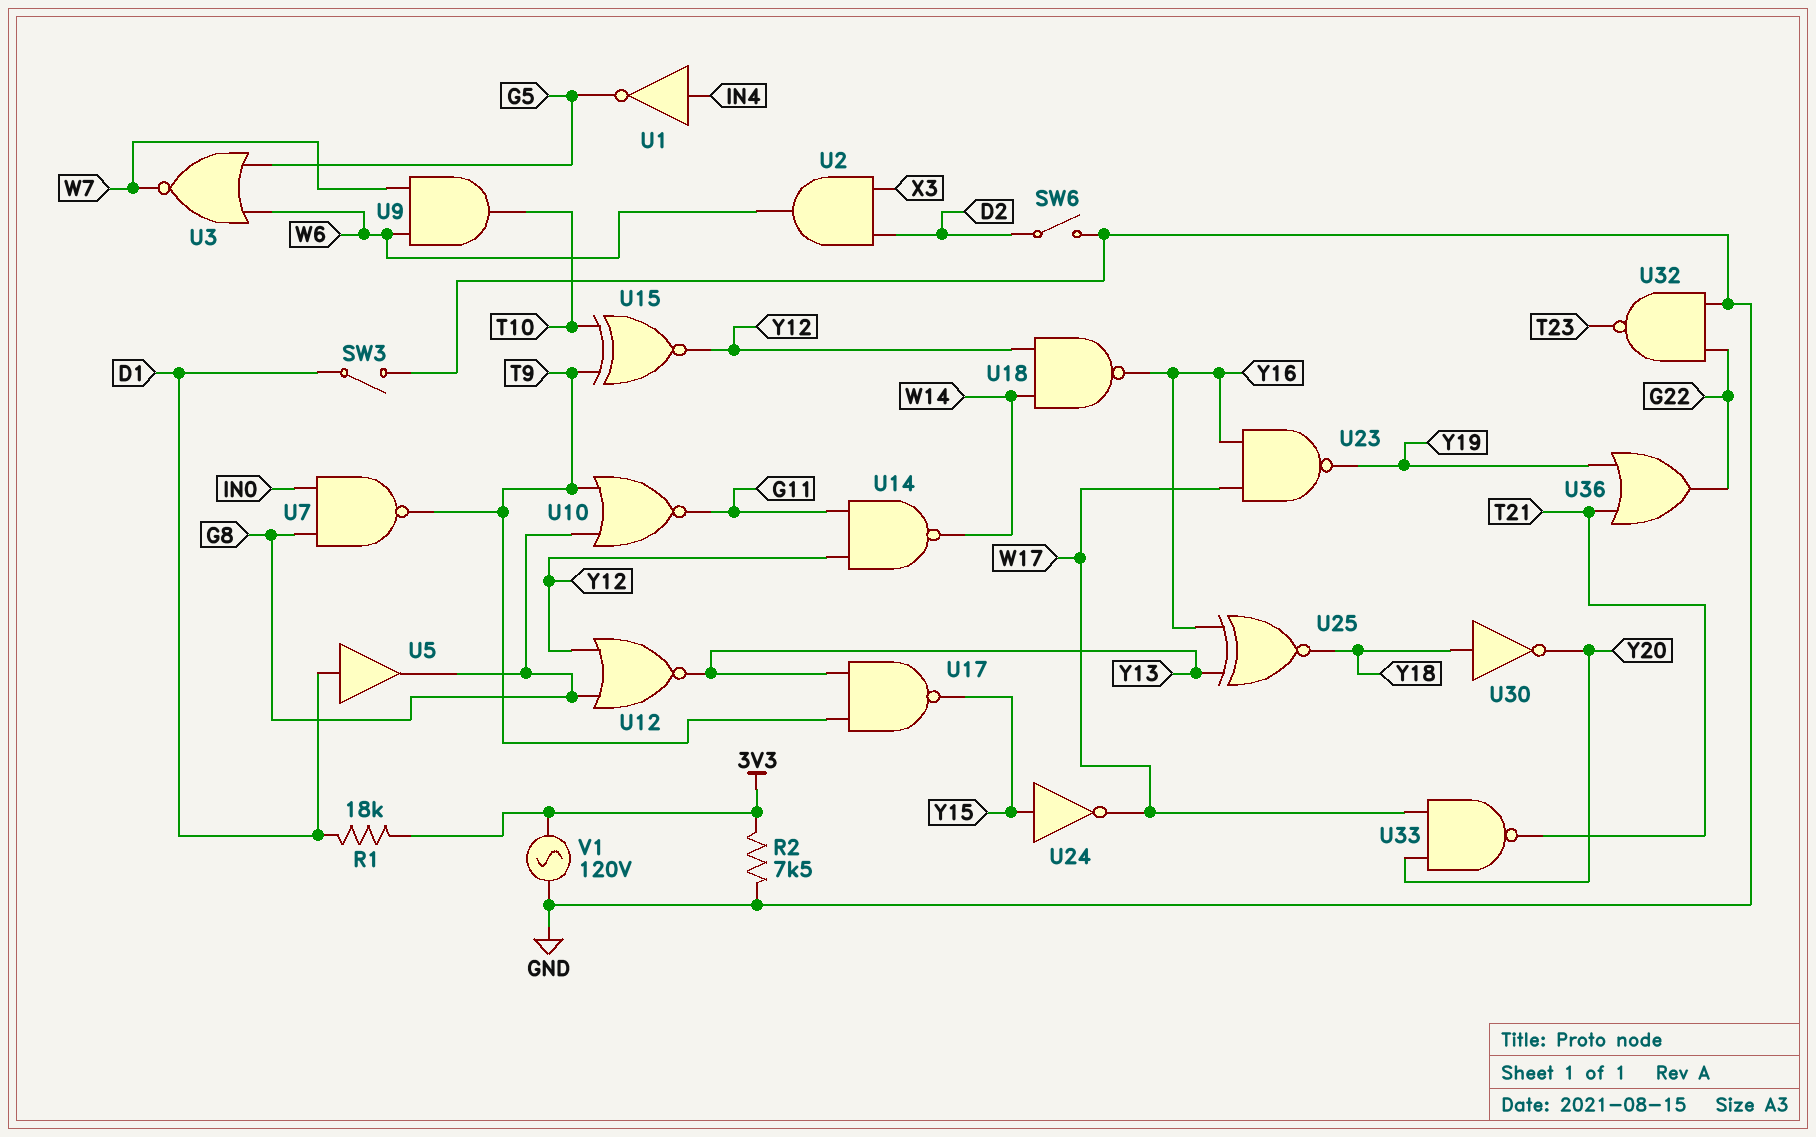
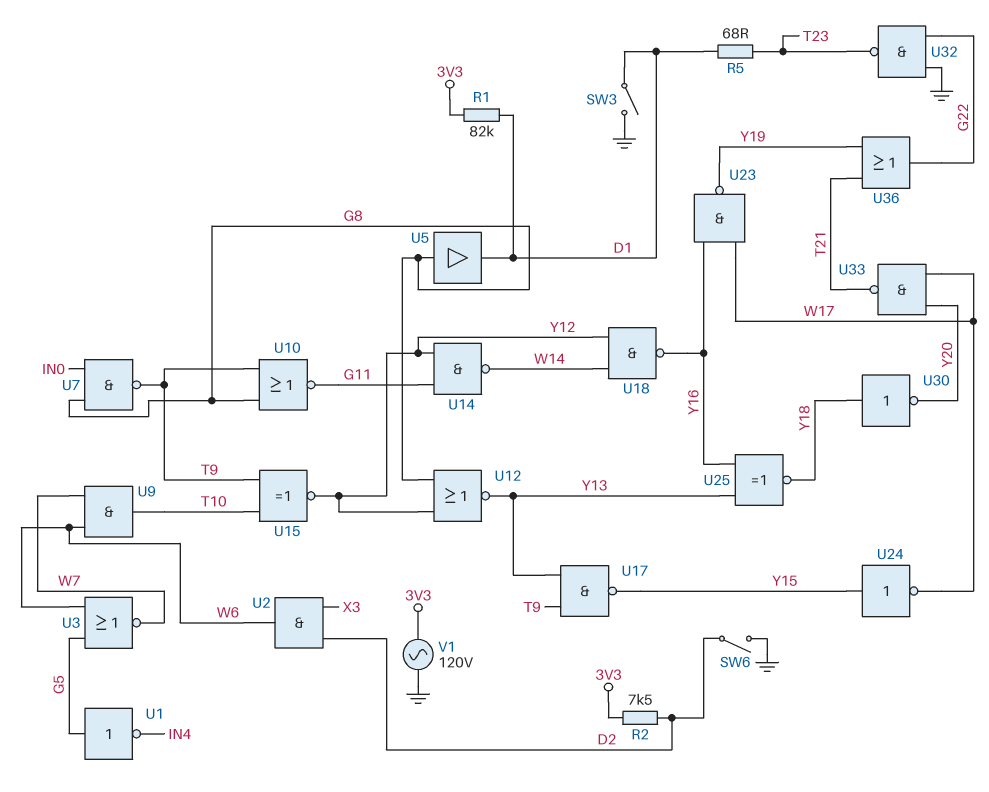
R1: 18k (3V3, D1) -> 82k (3V3, D1)
R2: 7.5k (3V3, GND) -> 7.5k (3V3, D2)
R5: none -> 68 (D1, T23)
U1: NOT (in IN4, out G5) -> NOT (in G5, out IN4)
U5: buffer (in D1, out G8) -> buffer (in G8, out D1)

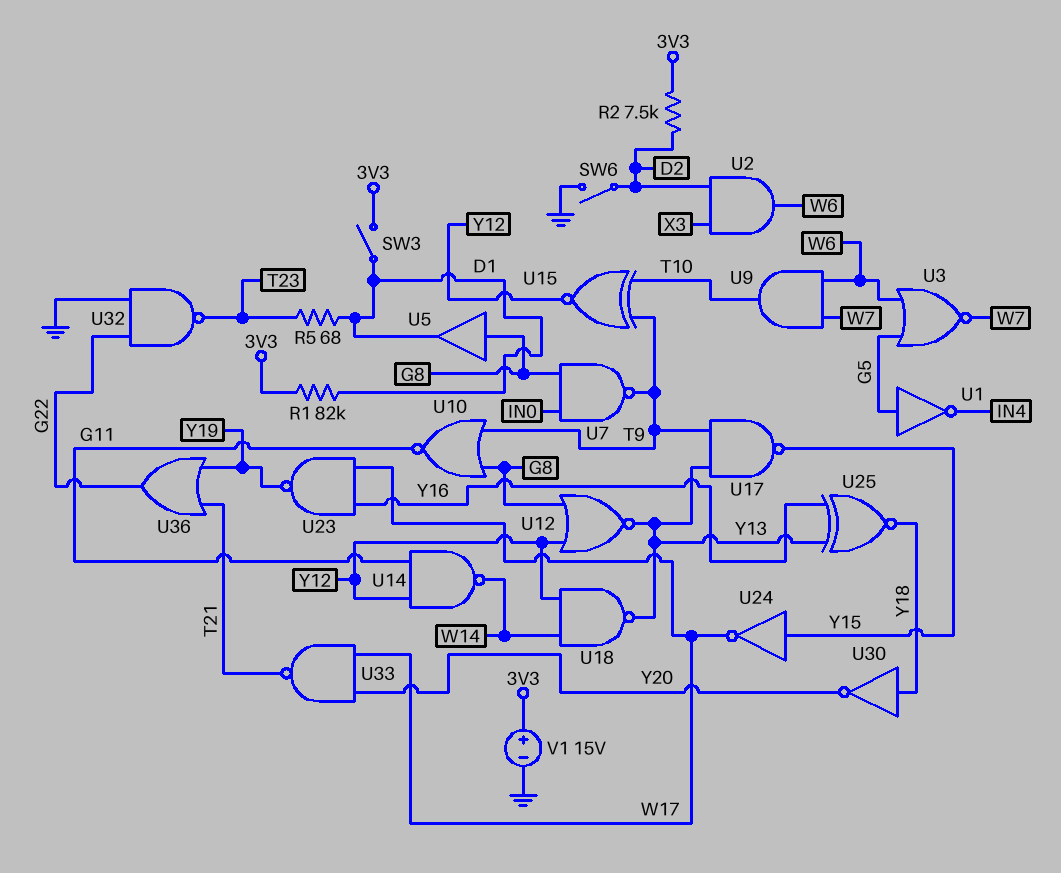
SW3: switch (D1, GND) -> switch (3V3, D1)
U18: NAND (in W14, in Y12, out Y16) -> NAND (in W14, in Y12, out Y13)
V1: AC 120V (3V3, GND) -> 15V (plus 3V3, minus GND)

